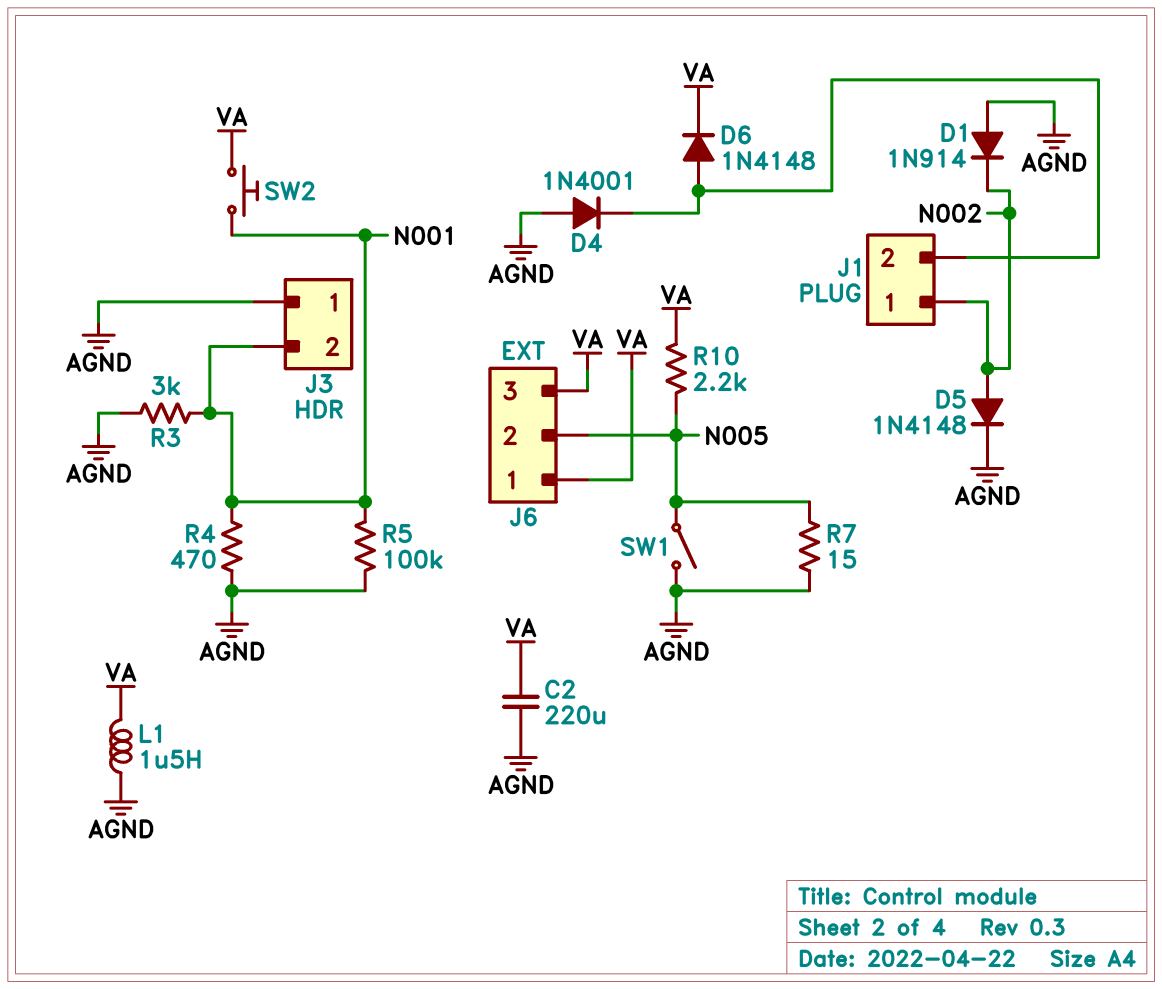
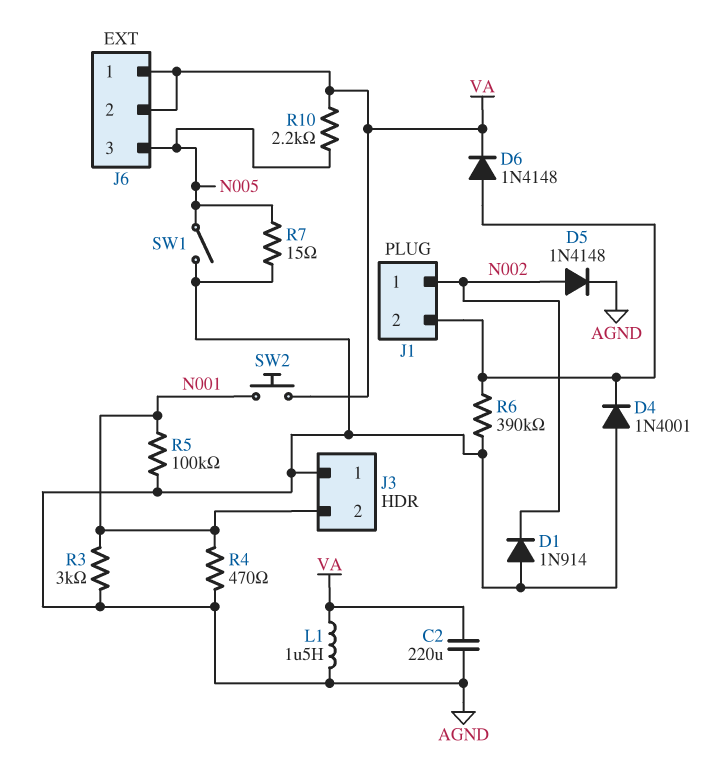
J6 pin 2: N005 -> VA
J6 pin 3: VA -> N005
R6: none -> 390k (AGND, J1/2)

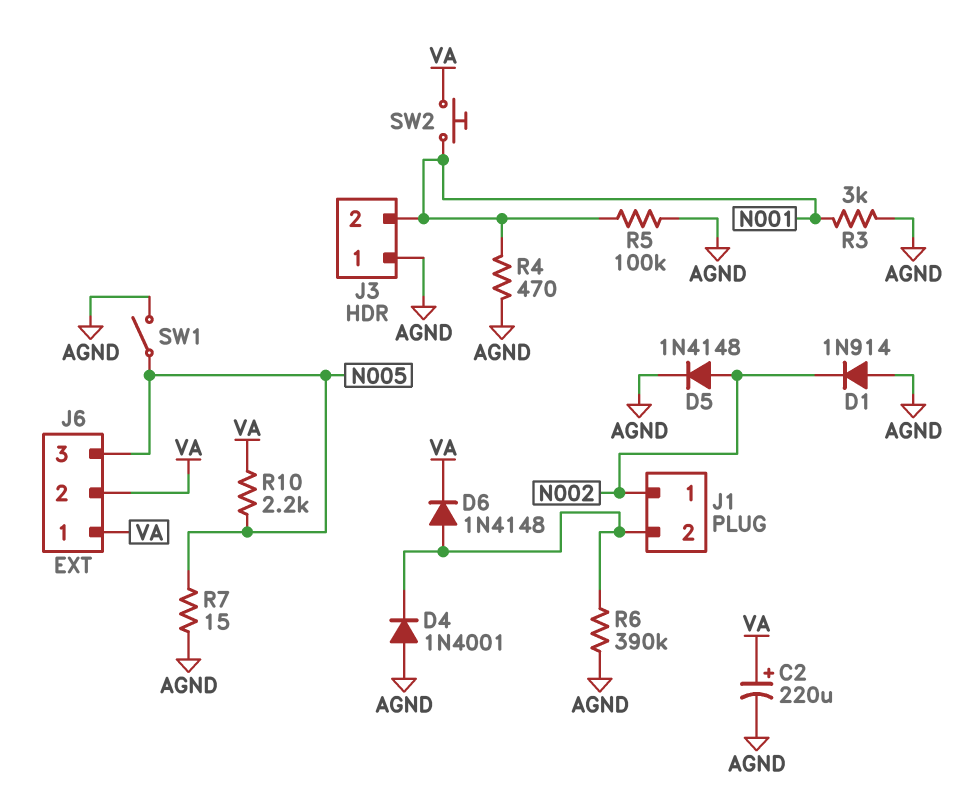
C2: 220uF (AGND, VA) -> 220uF (plus VA, minus AGND)
L1: 1.5uH (AGND, VA) -> none

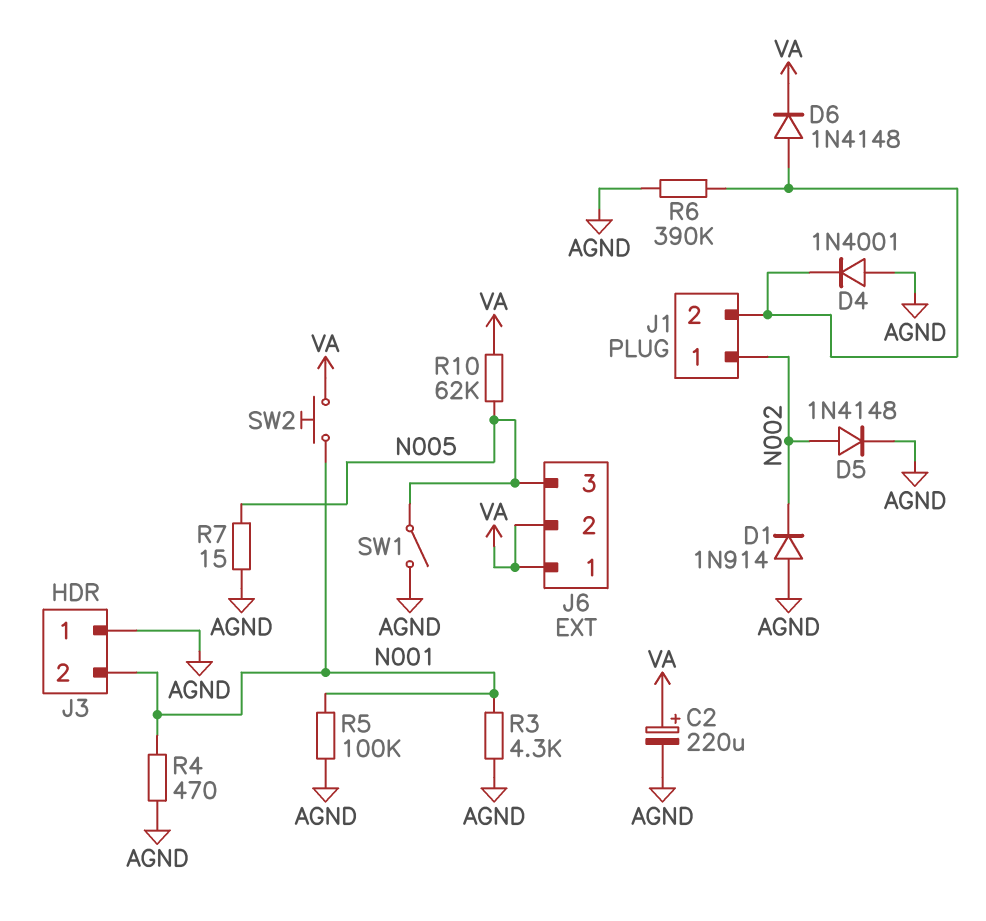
R3: 3k (AGND, N001) -> 4.3k (AGND, N001)
R10: 2.2k (N005, VA) -> 62k (N005, VA)

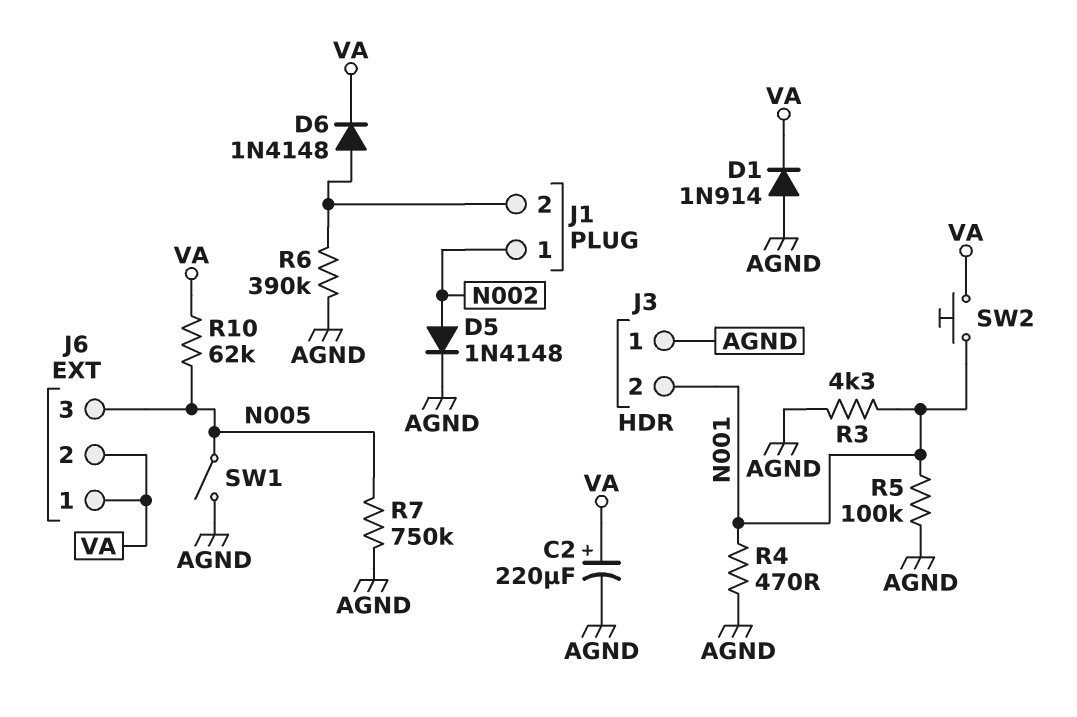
D1: diode 1N914 (A AGND, K N002) -> diode 1N914 (A AGND, K VA)
D4: diode 1N4001 (A AGND, K J1/2) -> none
R7: 15 (AGND, N005) -> 750k (AGND, N005)

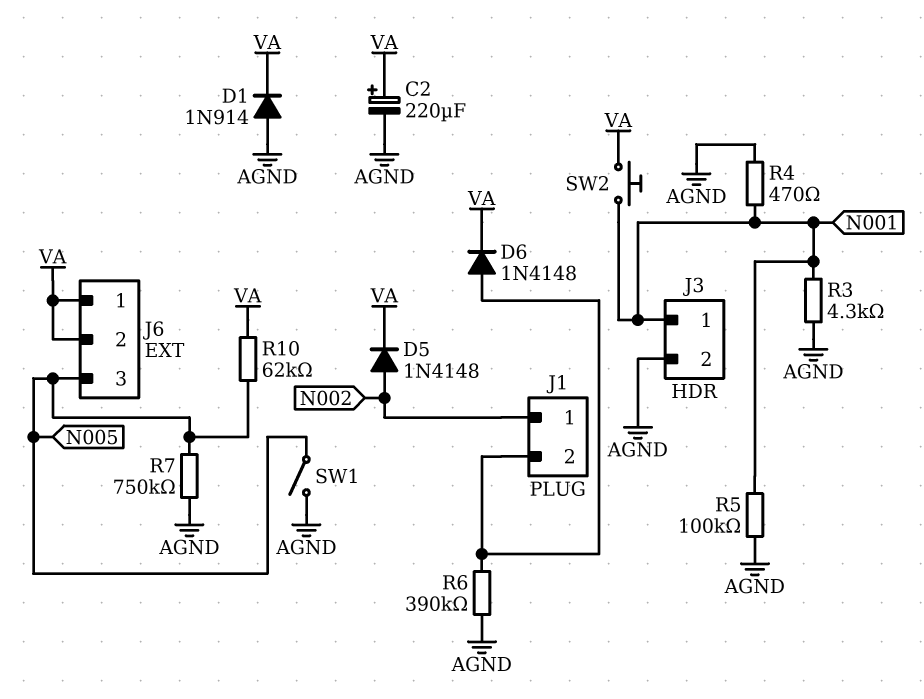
D5: diode 1N4148 (A N002, K AGND) -> diode 1N4148 (A N002, K VA)
J3 pin 1: AGND -> N001
J3 pin 2: N001 -> AGND

